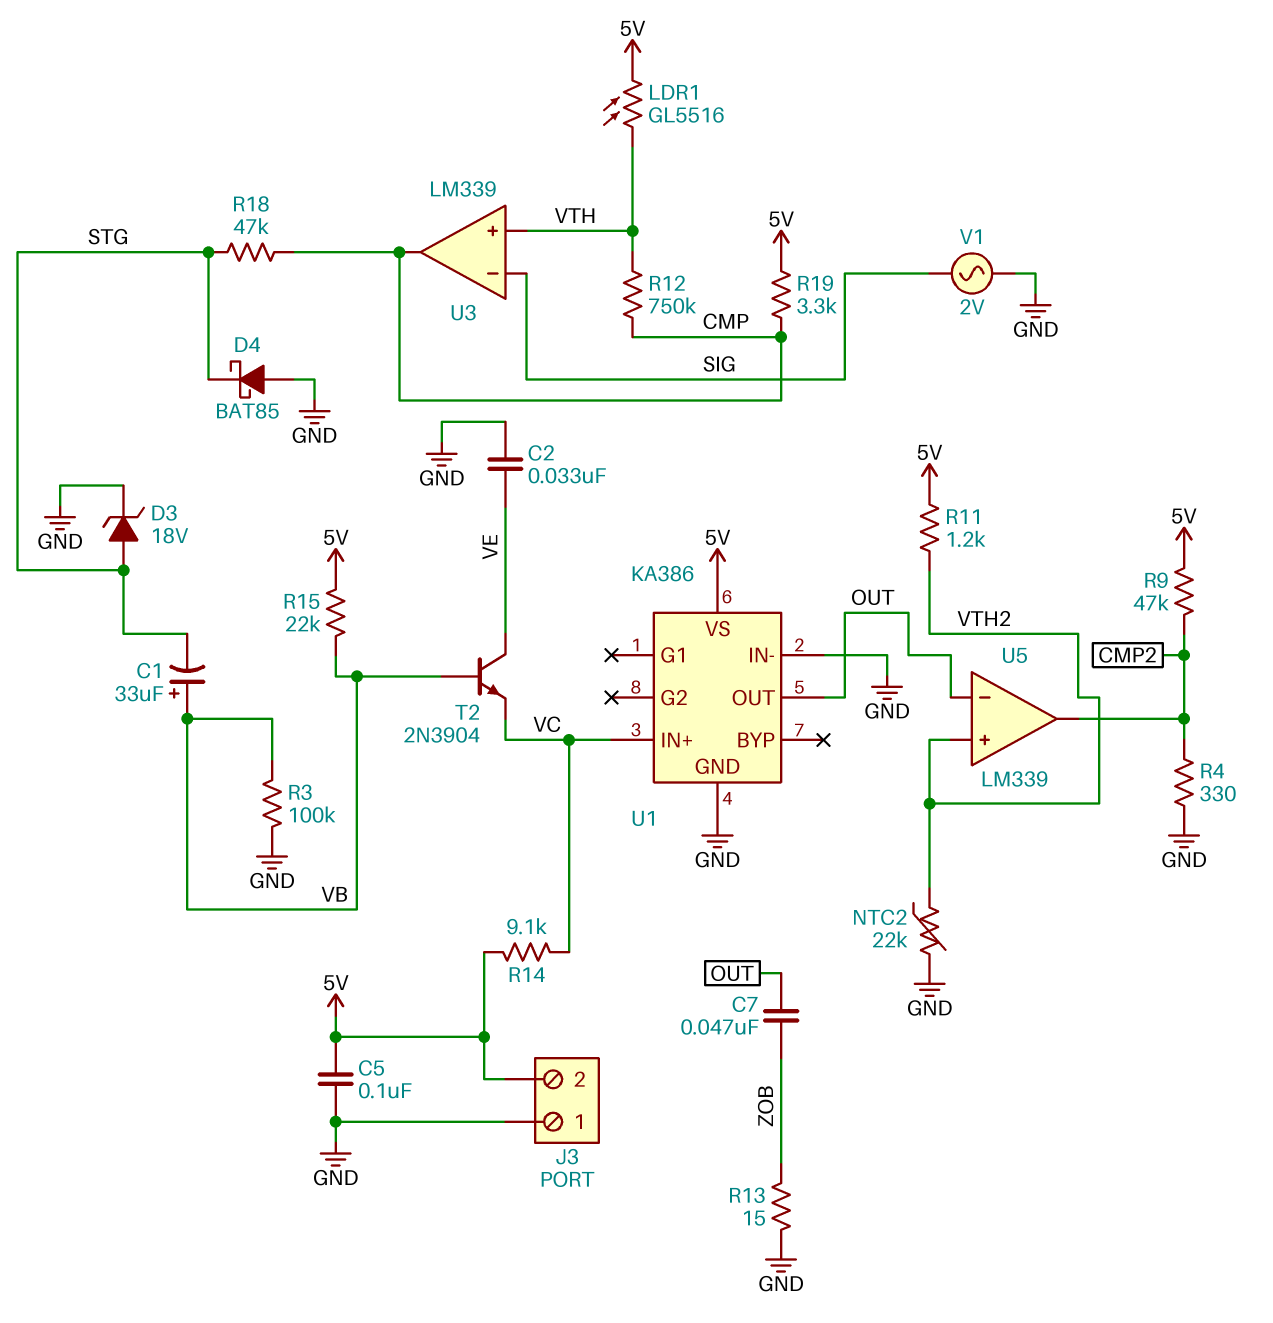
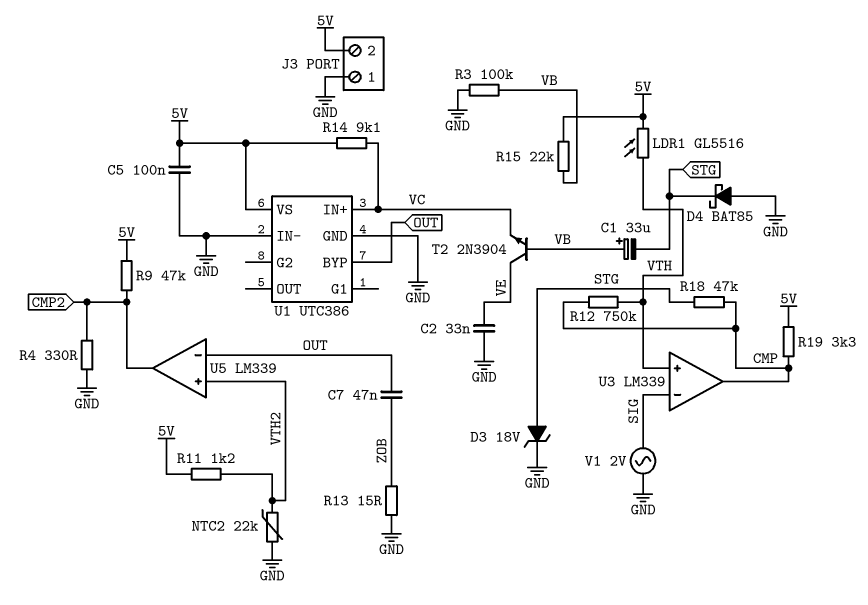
U1: KA386 -> UTC386
U1 pin BYP: none -> OUT
U1 pin OUT: OUT -> none

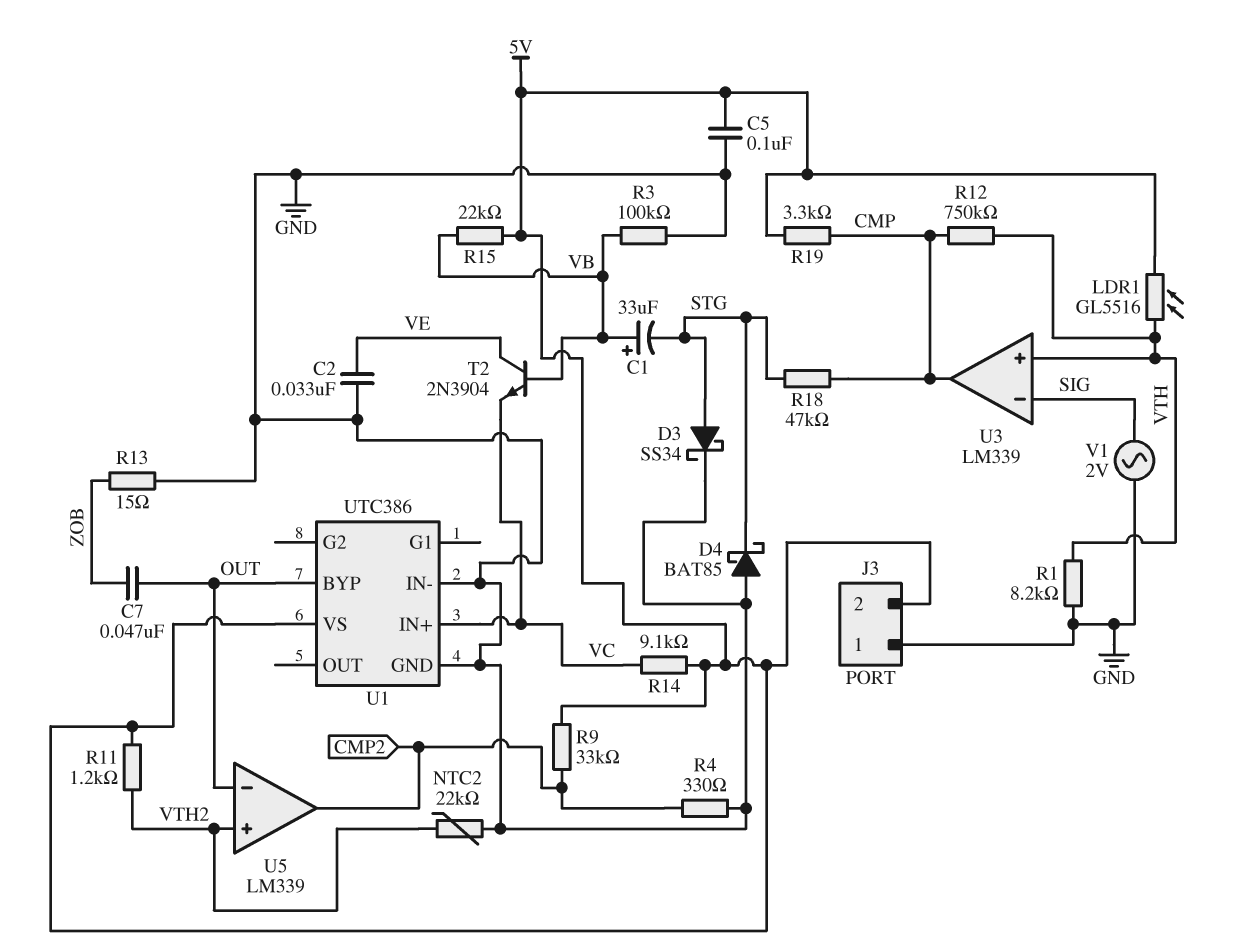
D3: zener 18V (A STG, K GND) -> schottky SS34 (A STG, K GND)
R1: none -> 8.2k (GND, VTH)
R9: 47k (5V, CMP2) -> 33k (5V, CMP2)

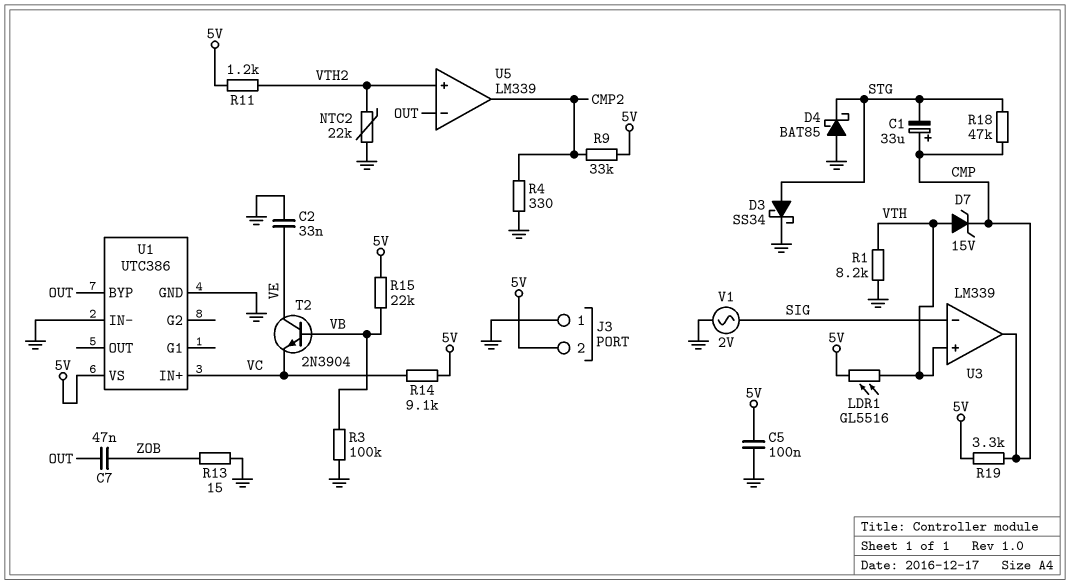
C1: 33uF (plus VB, minus STG) -> 33uF (plus CMP, minus STG)
D7: none -> zener 15V (A VTH, K CMP)
R12: 750k (CMP, VTH) -> none

